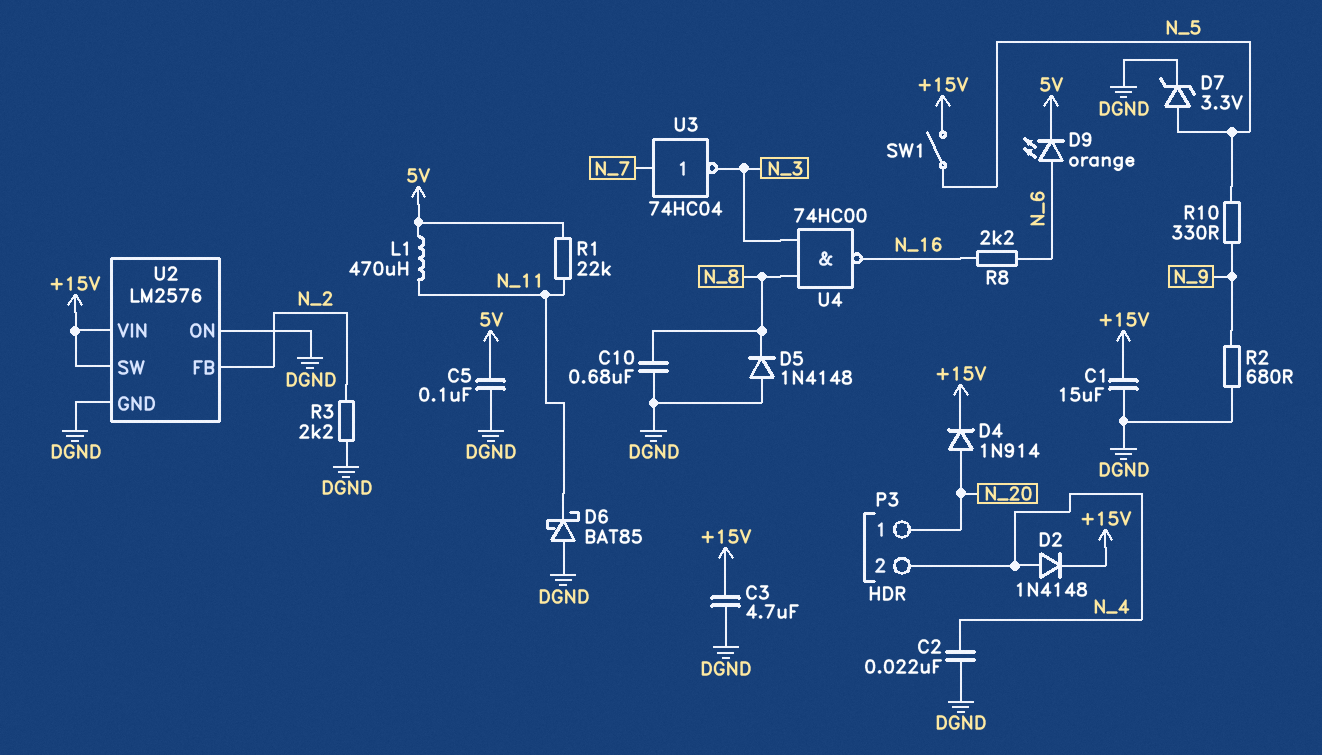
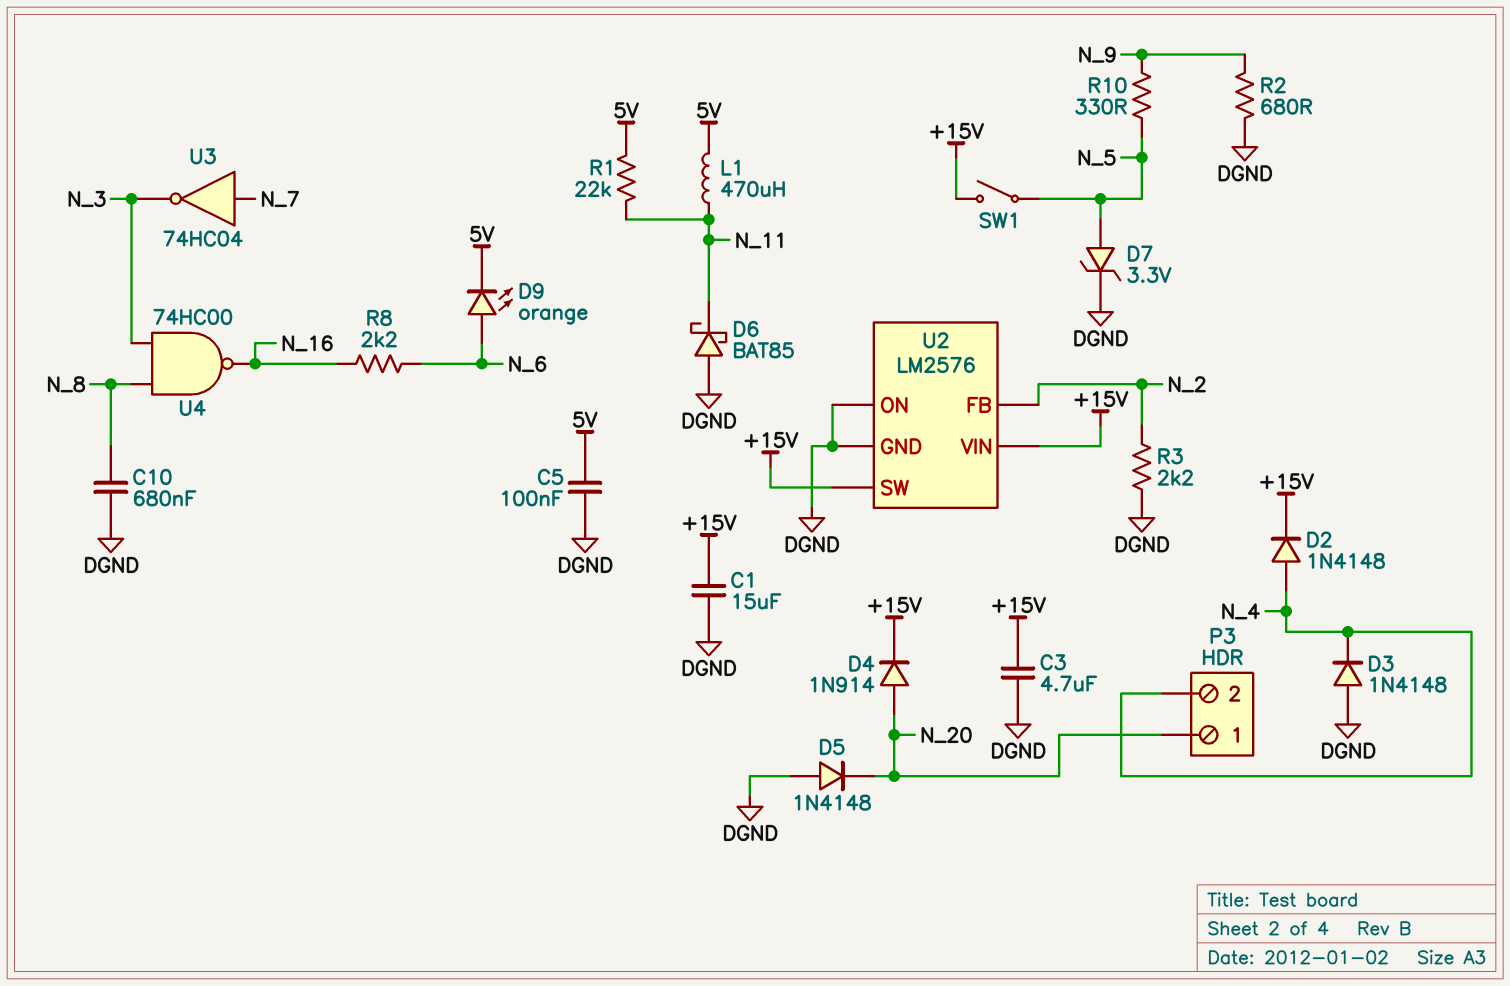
C2: 22nF (DGND, N_4) -> none
D3: none -> diode 1N4148 (A DGND, K N_4)
D5: diode 1N4148 (A DGND, K N_8) -> diode 1N4148 (A DGND, K N_20)

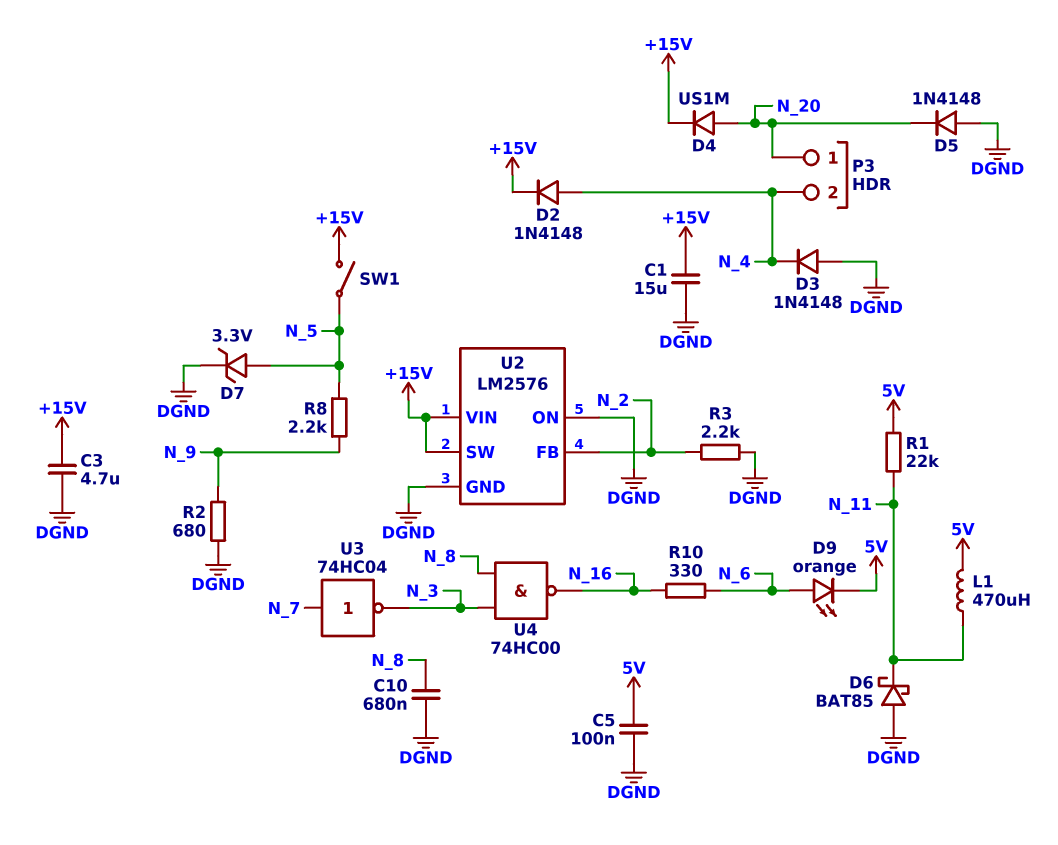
D4: diode 1N914 (A N_20, K +15V) -> diode US1M (A N_20, K +15V)
R8: 2.2k (N_6, N_16) -> 2.2k (N_5, N_9)
R10: 330 (N_5, N_9) -> 330 (N_6, N_16)

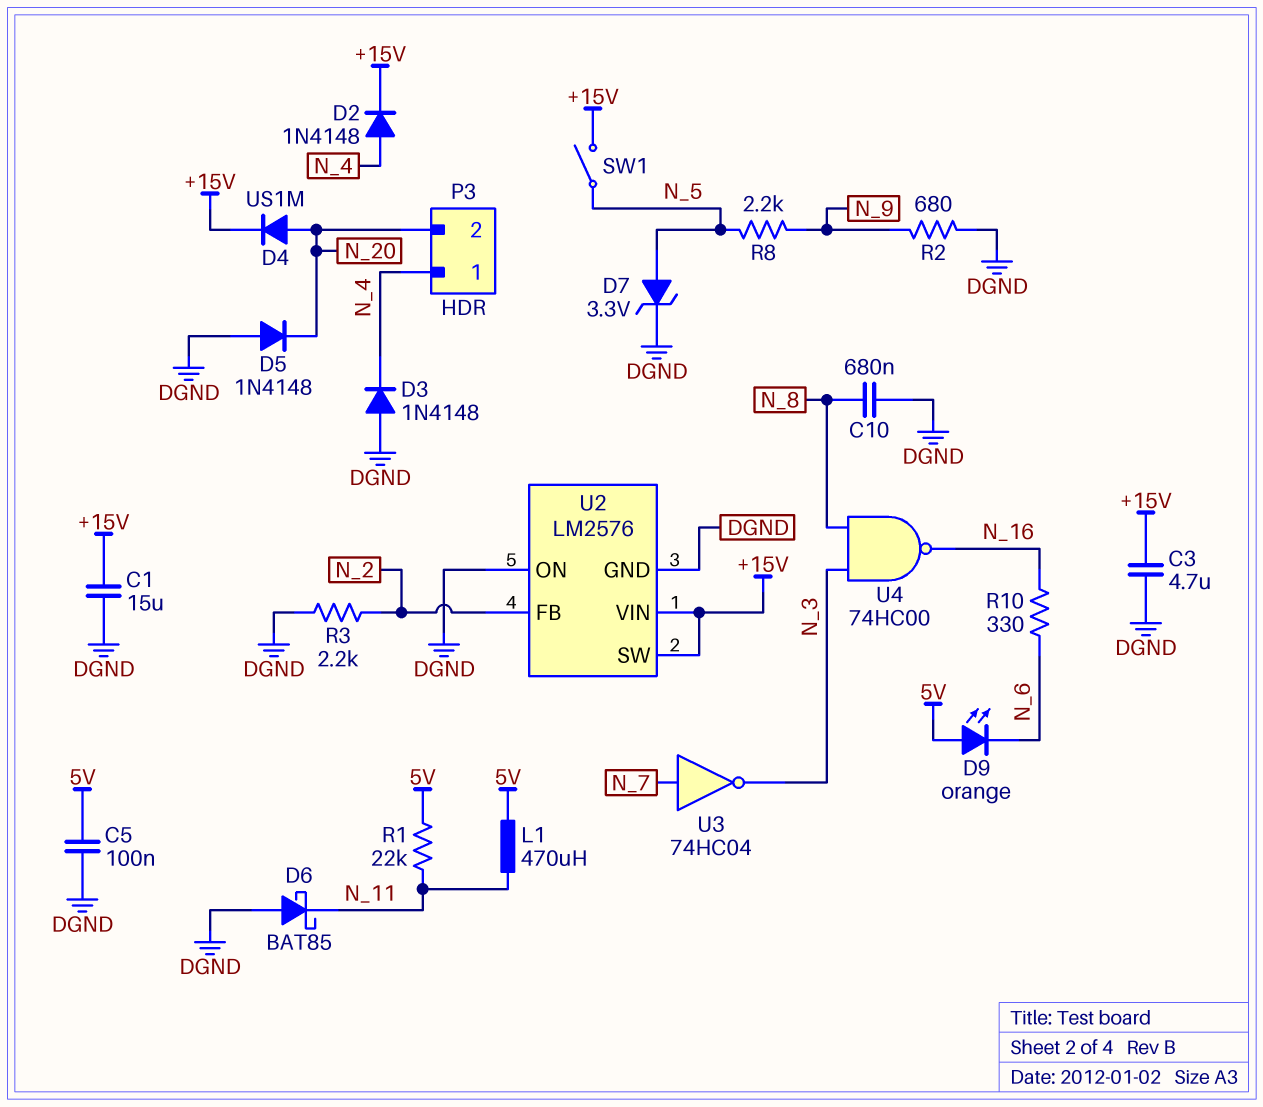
D9: LED orange (A N_6, K 5V) -> LED orange (A 5V, K N_6)
P3 pin 1: N_20 -> N_4
P3 pin 2: N_4 -> N_20

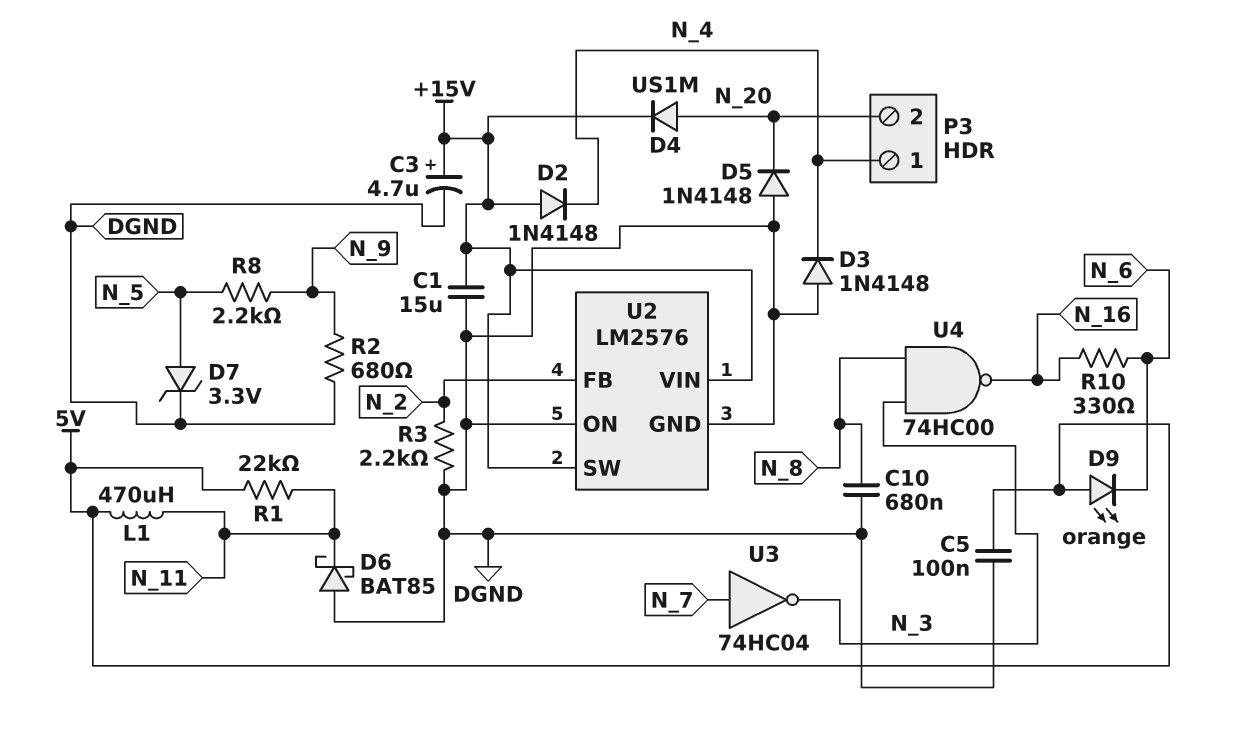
C3: 4.7uF (+15V, DGND) -> 4.7uF (plus +15V, minus DGND)
D2: diode 1N4148 (A N_4, K +15V) -> diode 1N4148 (A +15V, K N_4)
SW1: switch (+15V, N_5) -> none

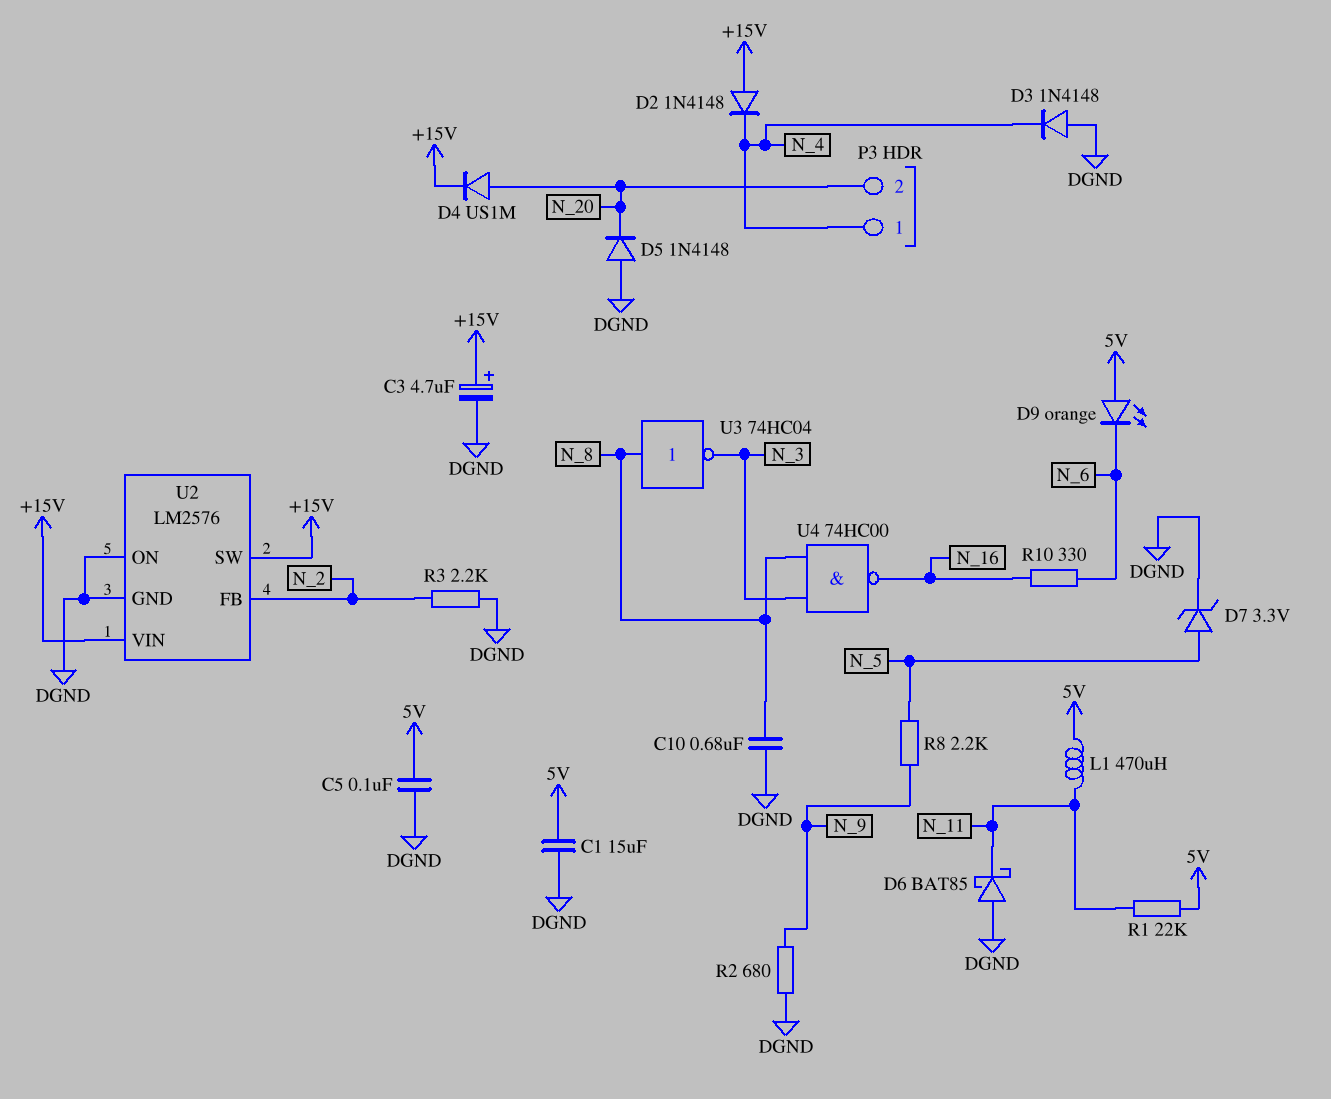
C1: 15uF (+15V, DGND) -> 15uF (5V, DGND)
U3: NOT 74HC04 (in N_7, out N_3) -> NOT 74HC04 (in N_8, out N_3)

